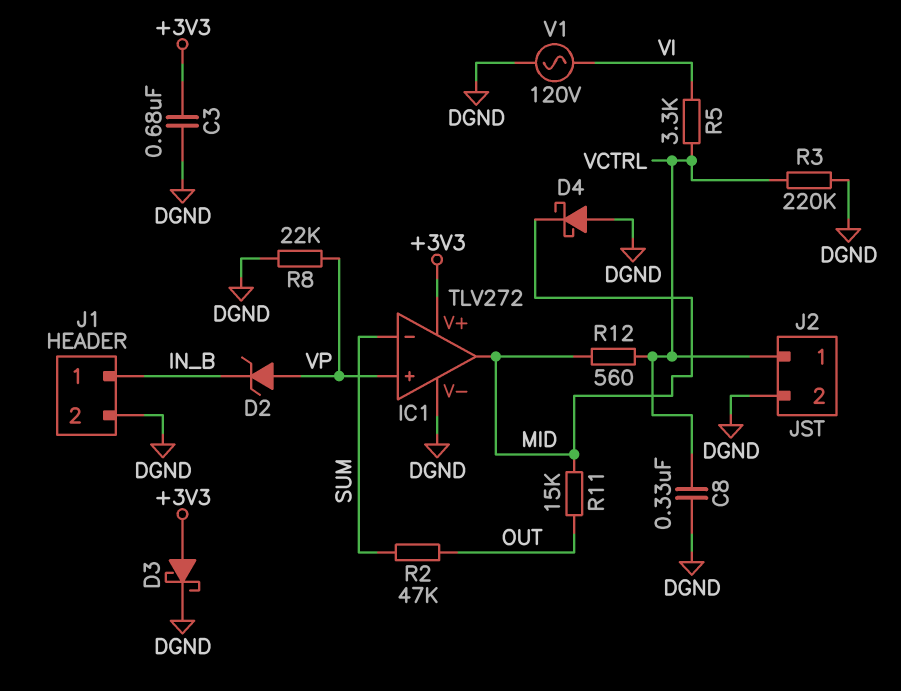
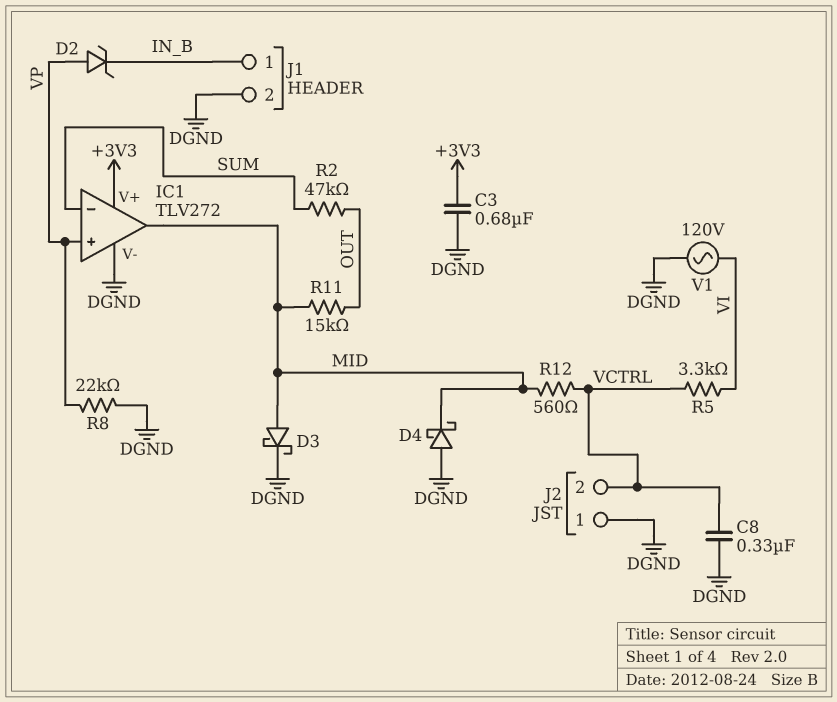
D3: schottky (A +3V3, K DGND) -> schottky (A MID, K DGND)
J2 pin 1: VCTRL -> DGND
J2 pin 2: DGND -> VCTRL
R3: 220k (DGND, VCTRL) -> none

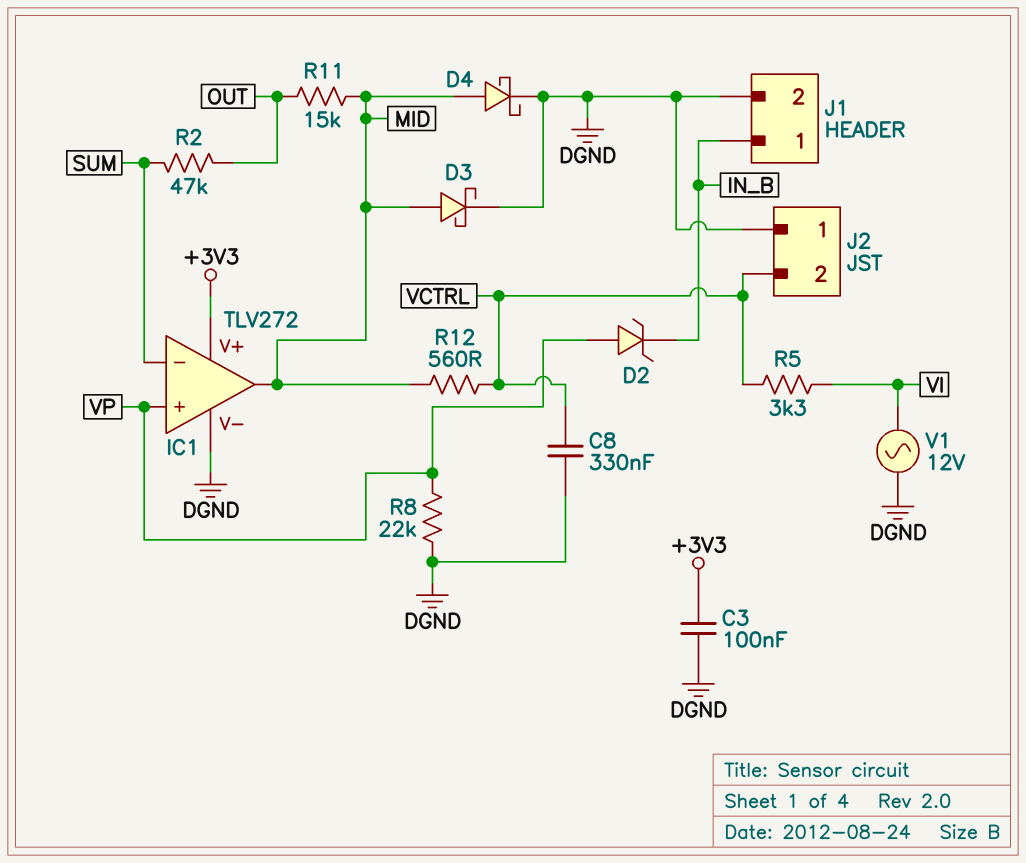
C3: 680nF (+3V3, DGND) -> 100nF (+3V3, DGND)
D4: schottky (A DGND, K MID) -> schottky (A MID, K DGND)
V1: AC 120V (DGND, VI) -> AC 12V (DGND, VI)

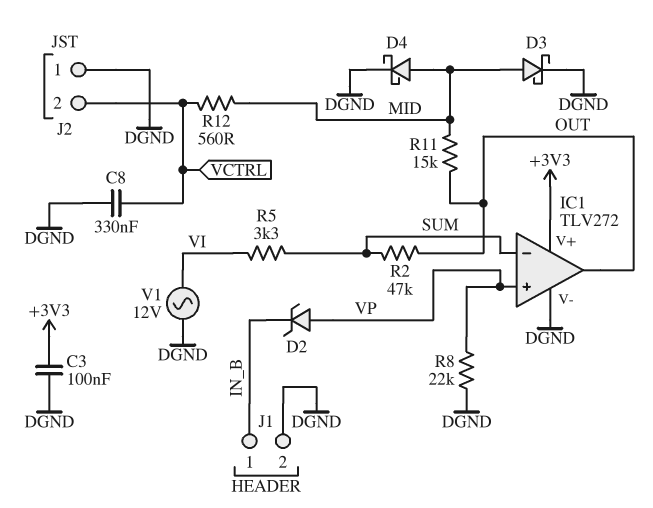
IC1 pin out: MID -> OUT
R5: 3.3k (VCTRL, VI) -> 3.3k (SUM, VI)

